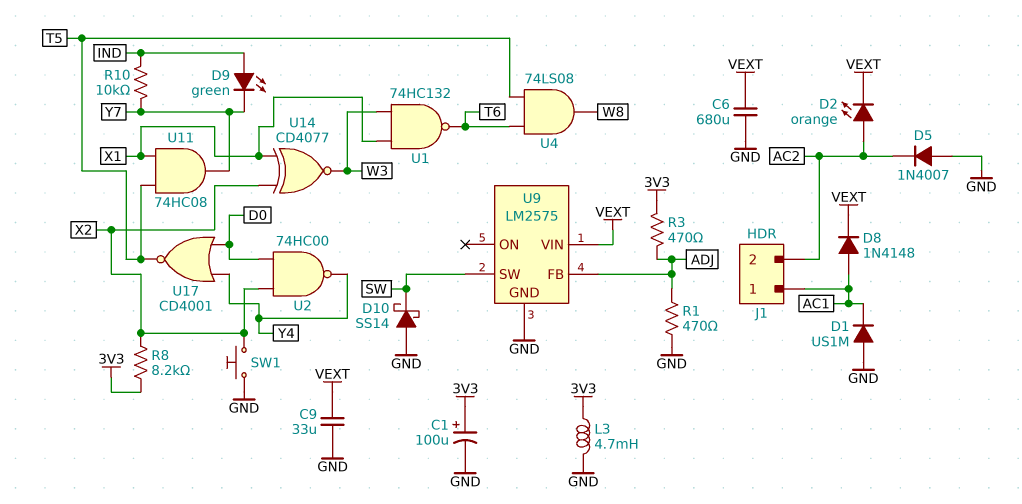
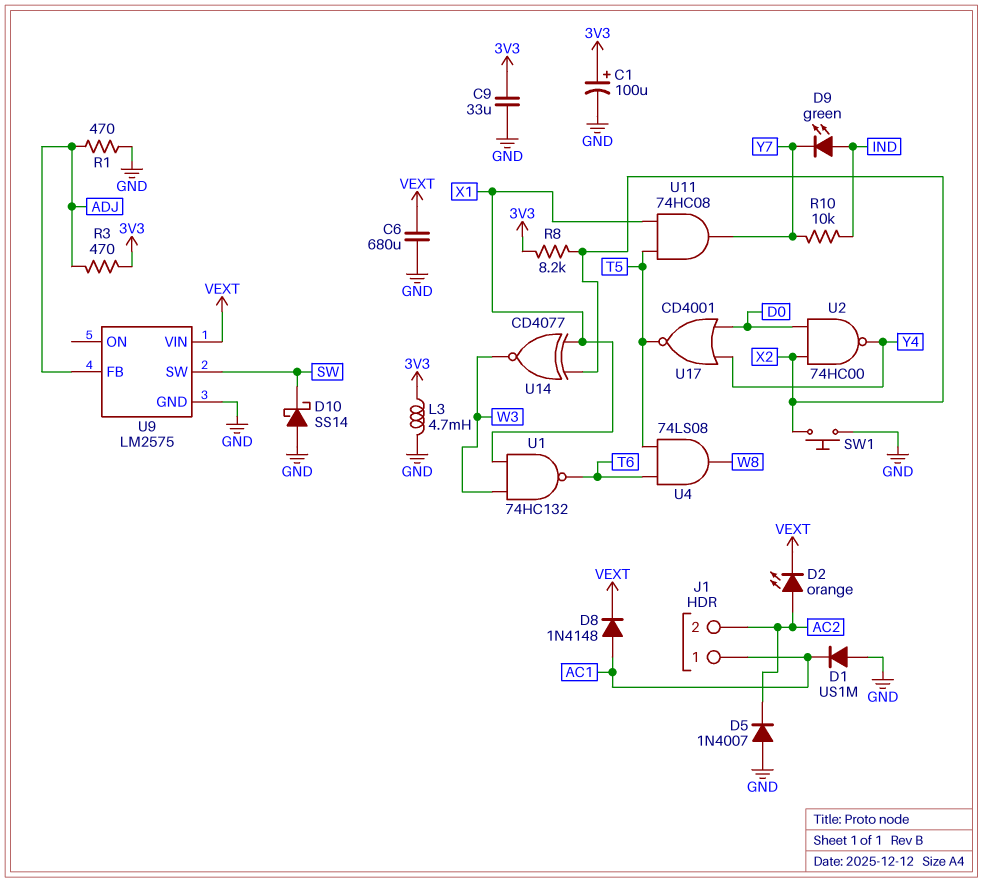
C9: 33uF (GND, VEXT) -> 33uF (3V3, GND)

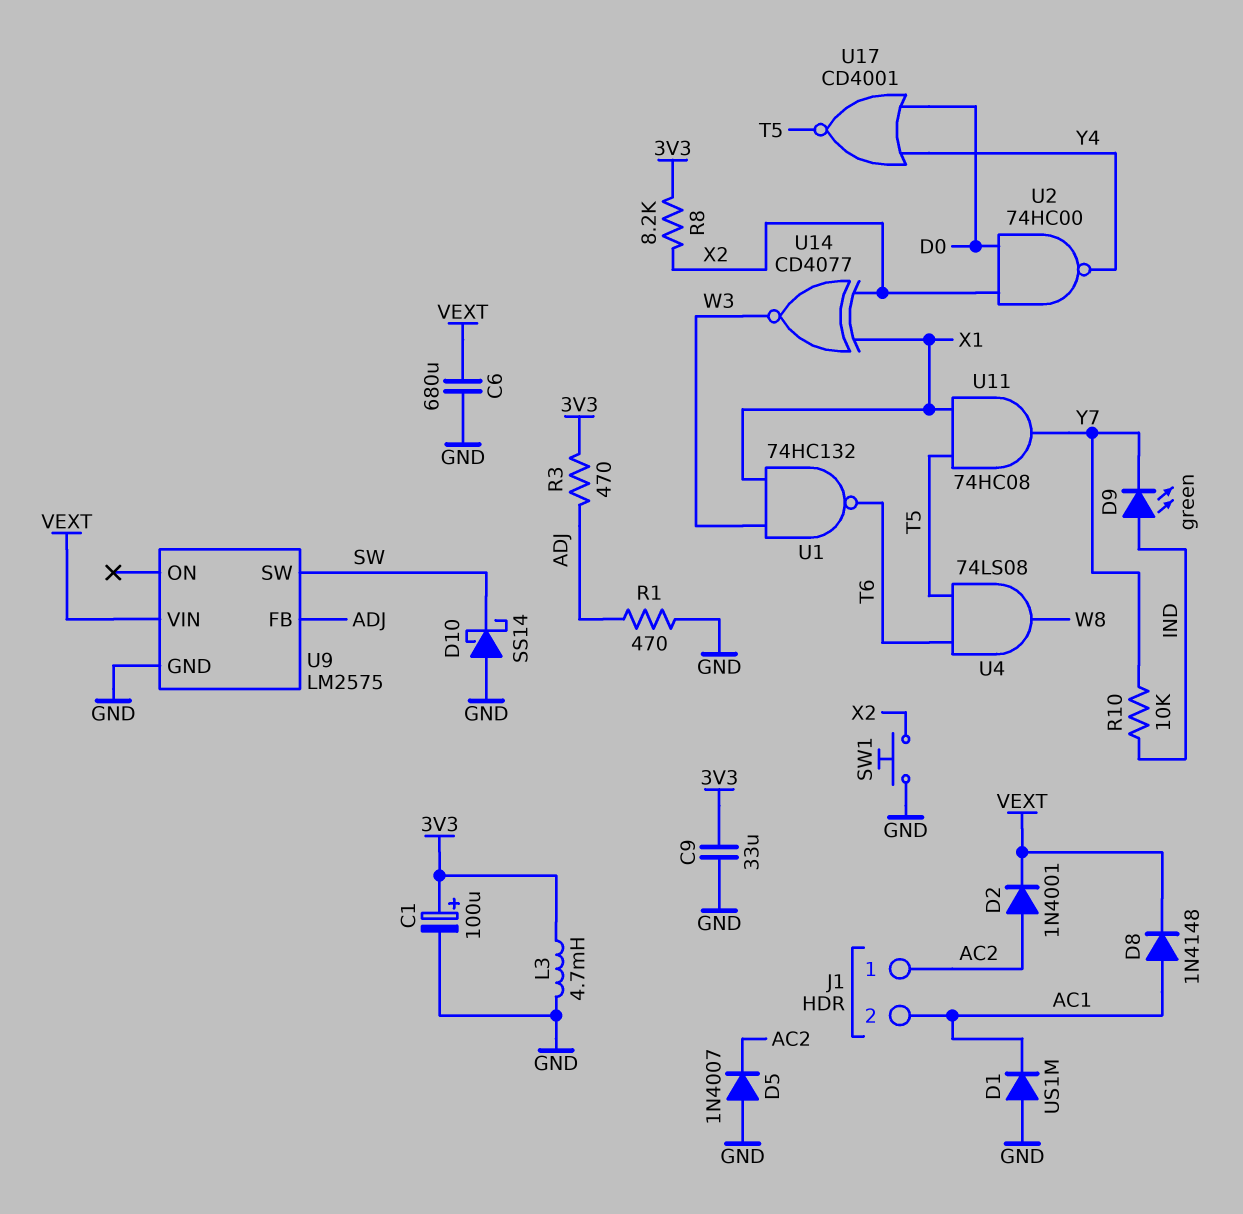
D2: LED orange (A AC2, K VEXT) -> diode 1N4001 (A AC2, K VEXT)
J1 pin 1: AC1 -> AC2
J1 pin 2: AC2 -> AC1

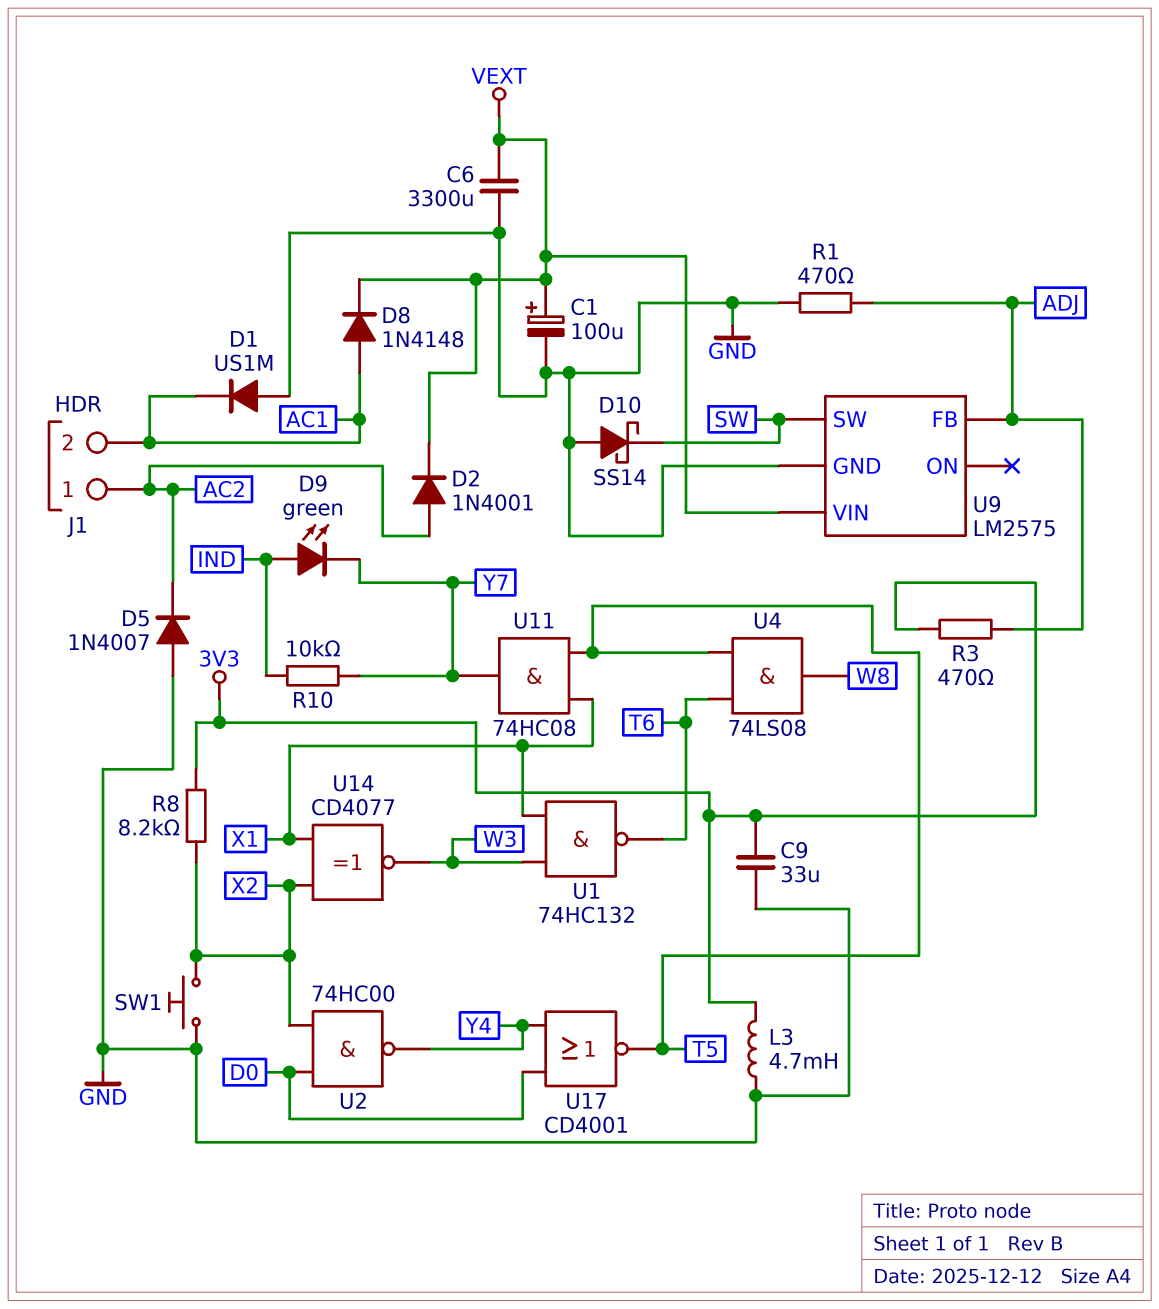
C1: 100uF (plus 3V3, minus GND) -> 100uF (plus VEXT, minus GND)
C6: 680uF (GND, VEXT) -> 3300uF (GND, VEXT)

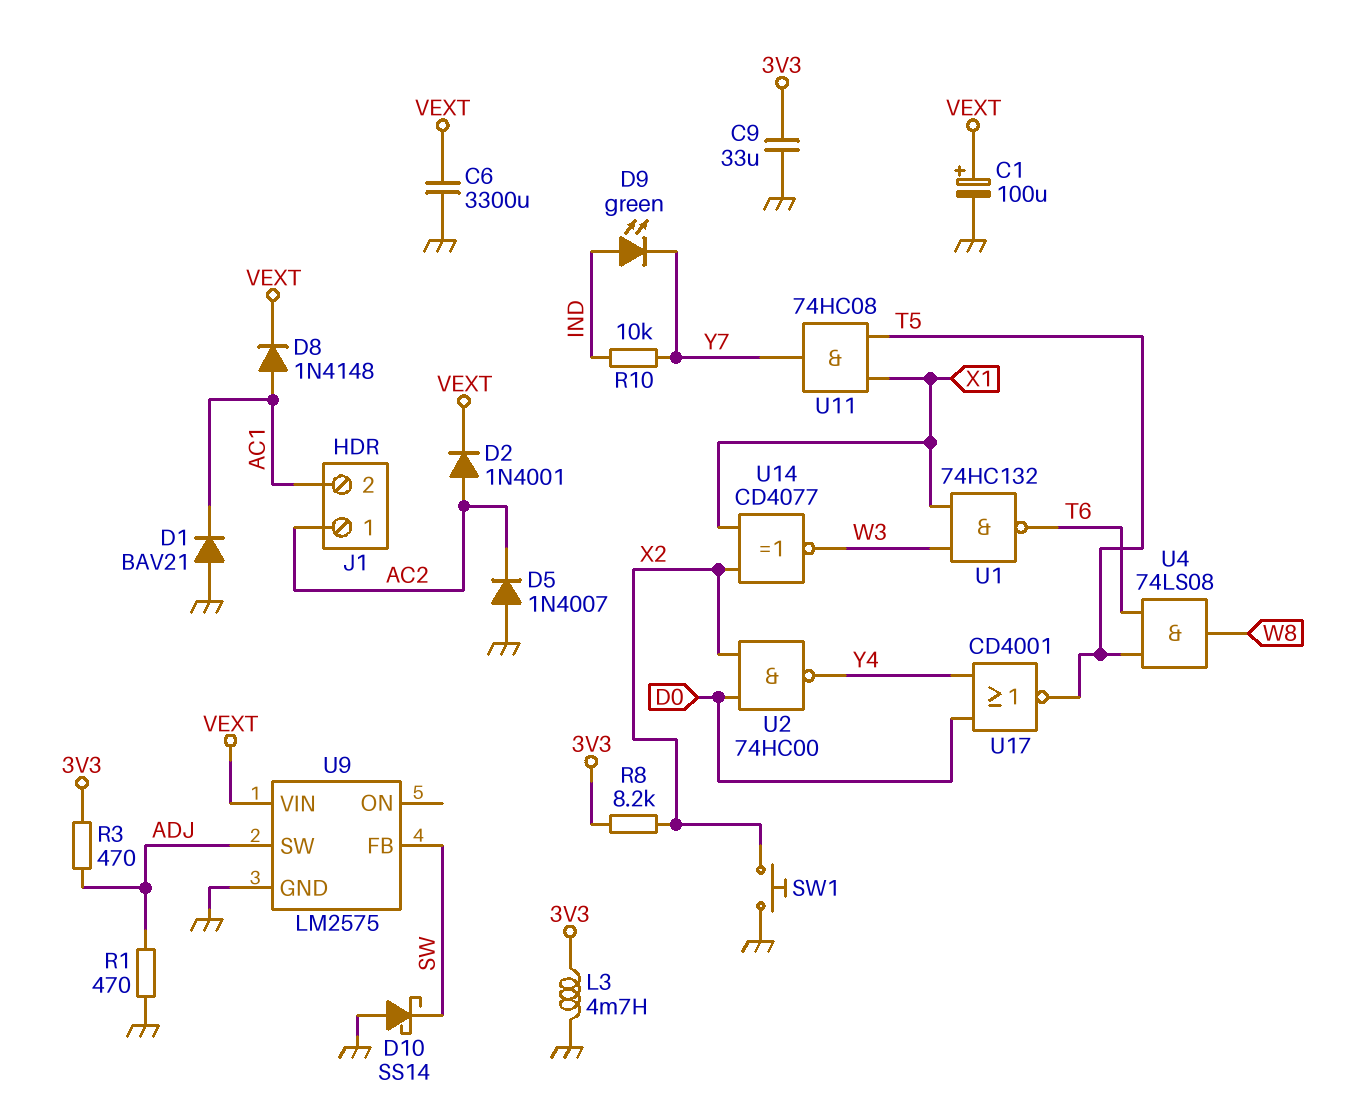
D1: diode US1M (A GND, K AC1) -> diode BAV21 (A GND, K AC1)
U9 pin FB: ADJ -> SW
U9 pin SW: SW -> ADJ

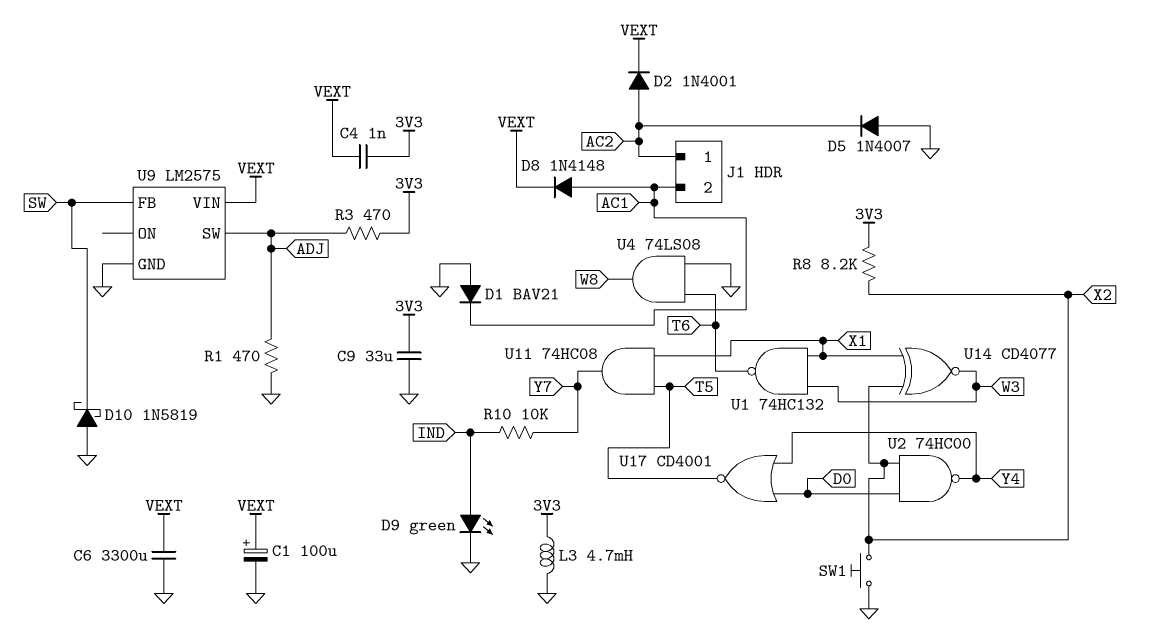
C4: none -> 1nF (3V3, VEXT)
D9: LED green (A IND, K Y7) -> LED green (A IND, K GND)
D10: schottky SS14 (A GND, K SW) -> schottky 1N5819 (A GND, K SW)
U4: AND 74LS08 (in T5, in T6, out W8) -> AND 74LS08 (in GND, in T6, out W8)

